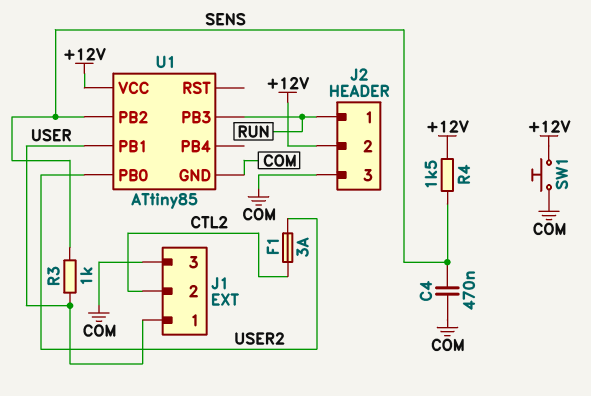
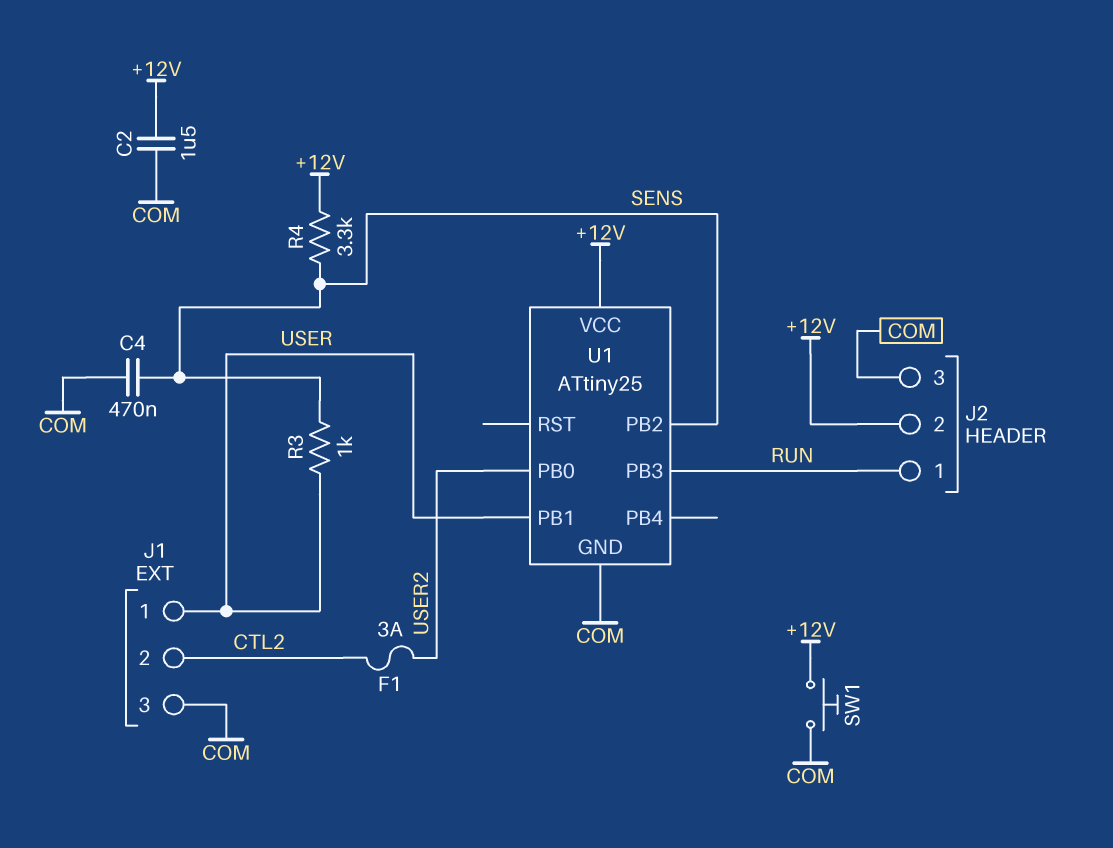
C2: none -> 1.5uF (+12V, COM)
R4: 1.5k (+12V, SENS) -> 3.3k (+12V, SENS)
U1: ATtiny85 -> ATtiny25

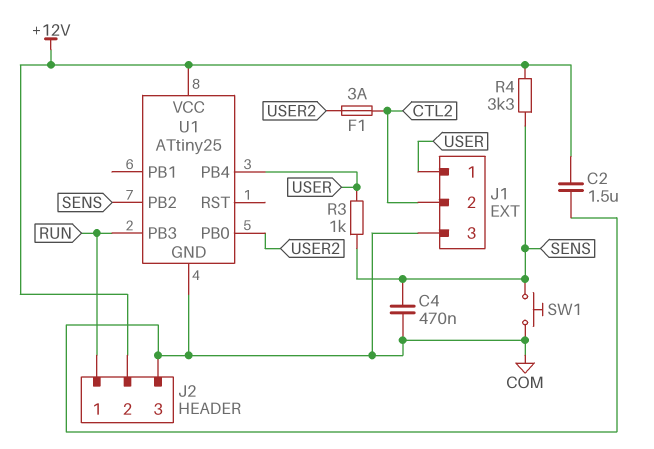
SW1: button (+12V, COM) -> button (COM, SENS)
U1 pin PB1: USER -> none
U1 pin PB4: none -> USER

